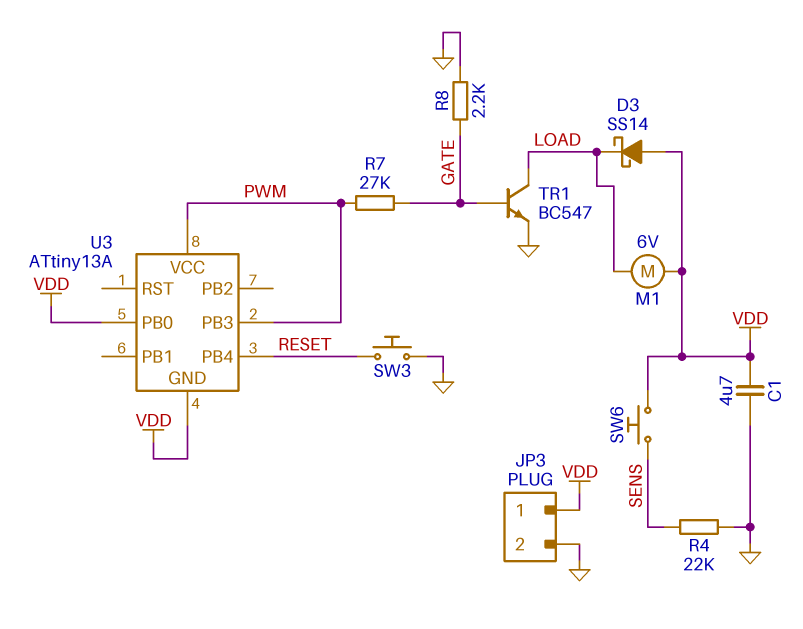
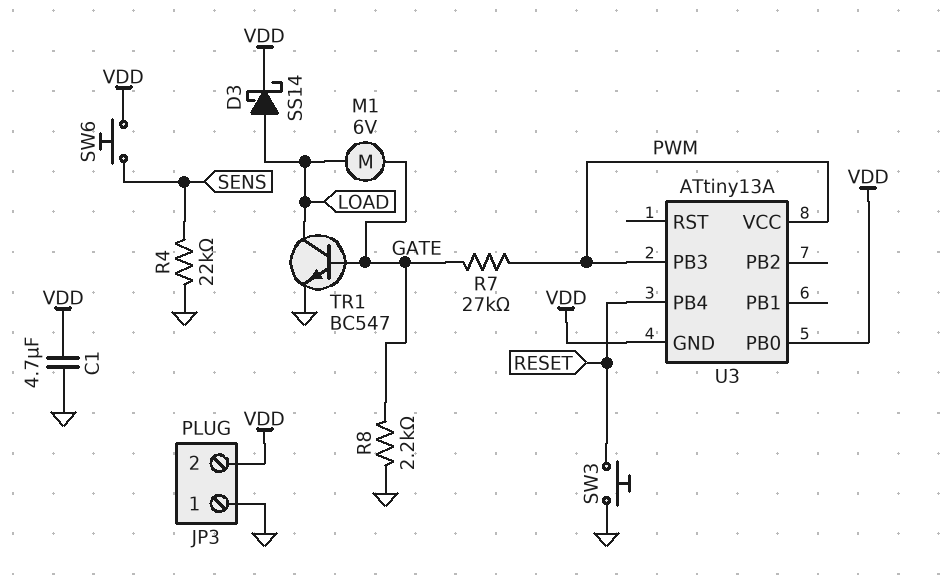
D3: schottky SS14 (A VDD, K LOAD) -> schottky SS14 (A LOAD, K VDD)
JP3 pin 1: VDD -> GND
JP3 pin 2: GND -> VDD
M1: motor 6V (LOAD, VDD) -> motor 6V (GATE, LOAD)

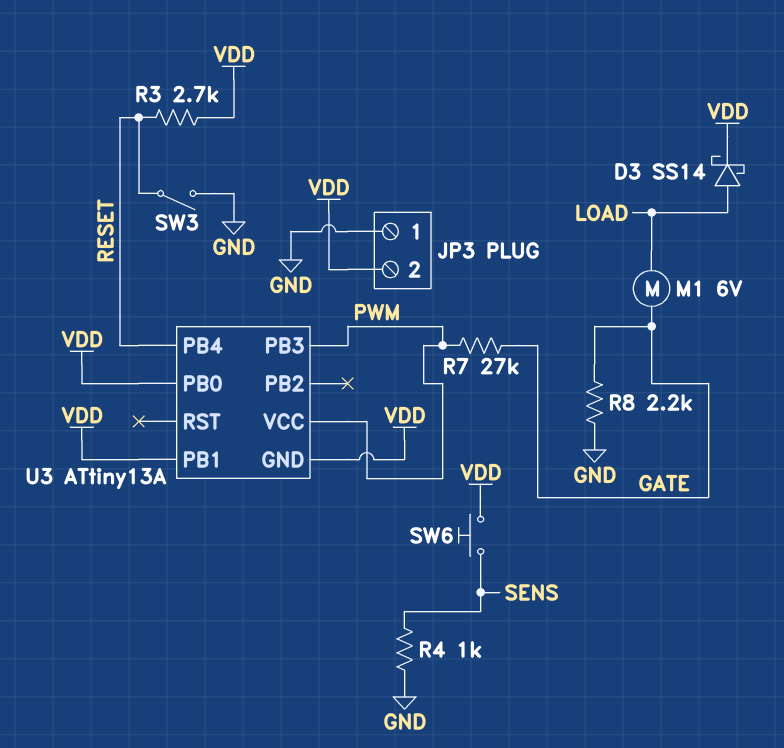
C1: 4.7uF (GND, VDD) -> none
R3: none -> 2.7k (RESET, VDD)
R4: 22k (GND, SENS) -> 1k (GND, SENS)
SW3: button (GND, RESET) -> switch (GND, RESET)
TR1: NPN BC547 (B GATE, C LOAD, E GND) -> none
U3 pin PB1: none -> VDD

